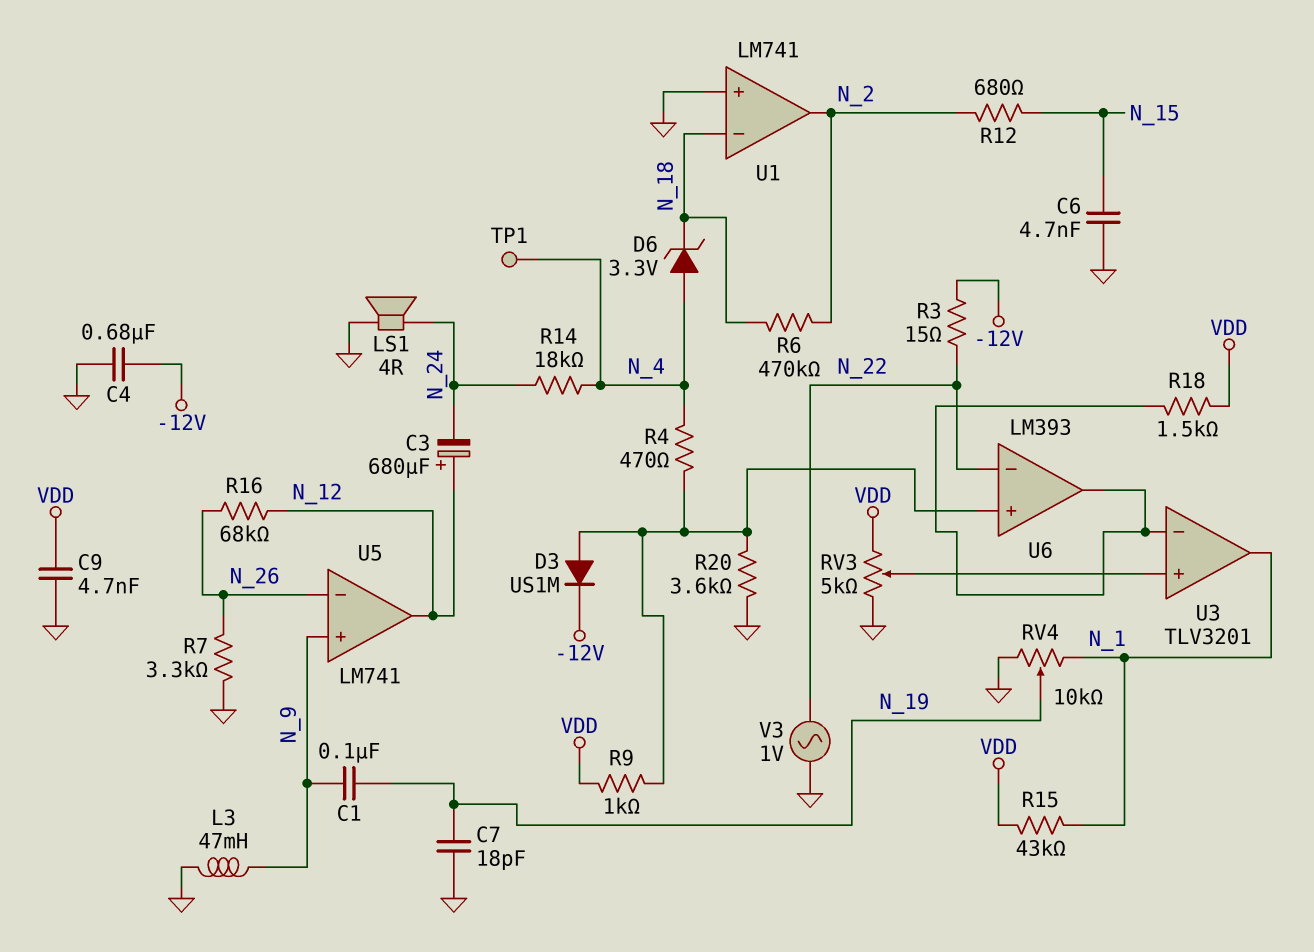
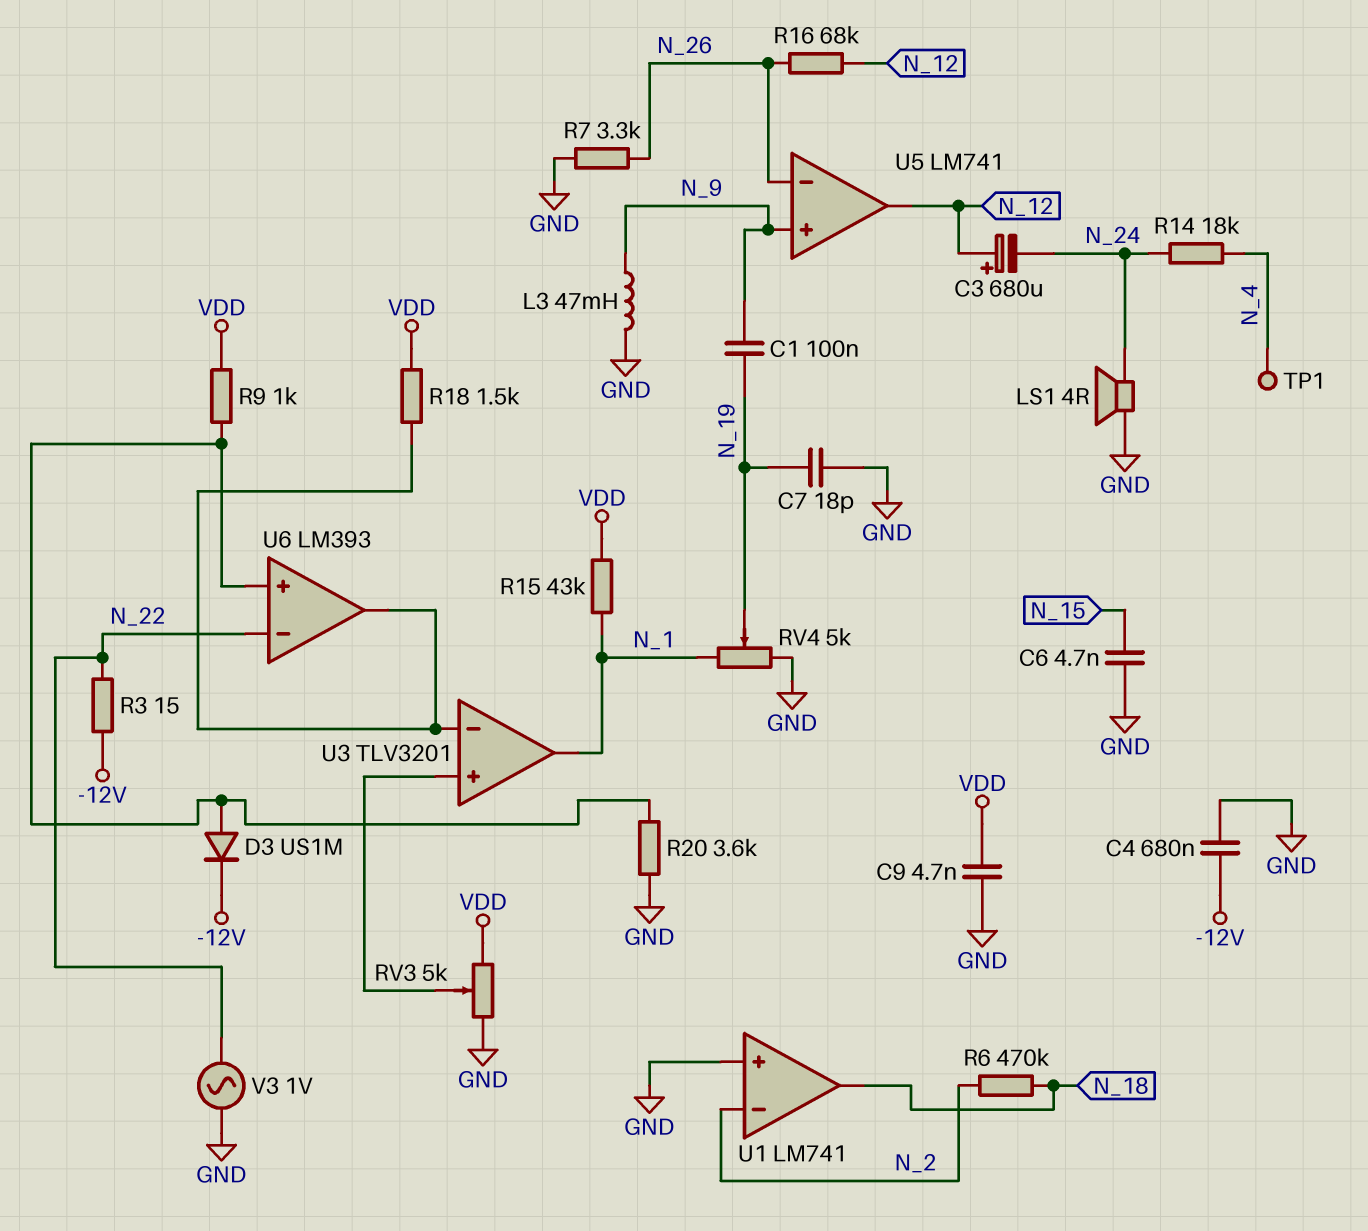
D6: zener 3.3V (A N_4, K N_18) -> none
R4: 470 (N_4, U6/in+) -> none
R12: 680 (N_2, N_15) -> none
RV4: 10k (GND, N_1, wiper N_19) -> 5k (GND, N_1, wiper N_19)
U1 pin in-: N_18 -> N_2
U1 pin out: N_2 -> N_18

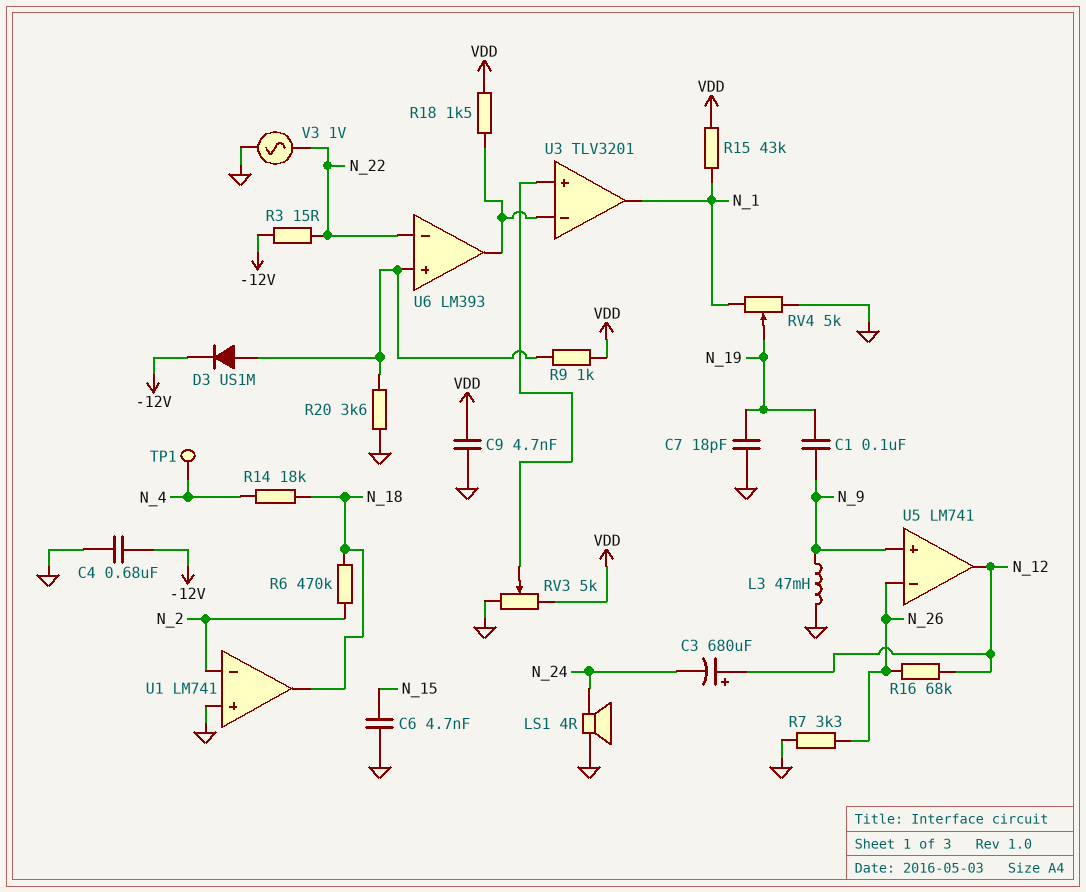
R14: 18k (N_4, N_24) -> 18k (N_4, N_18)

